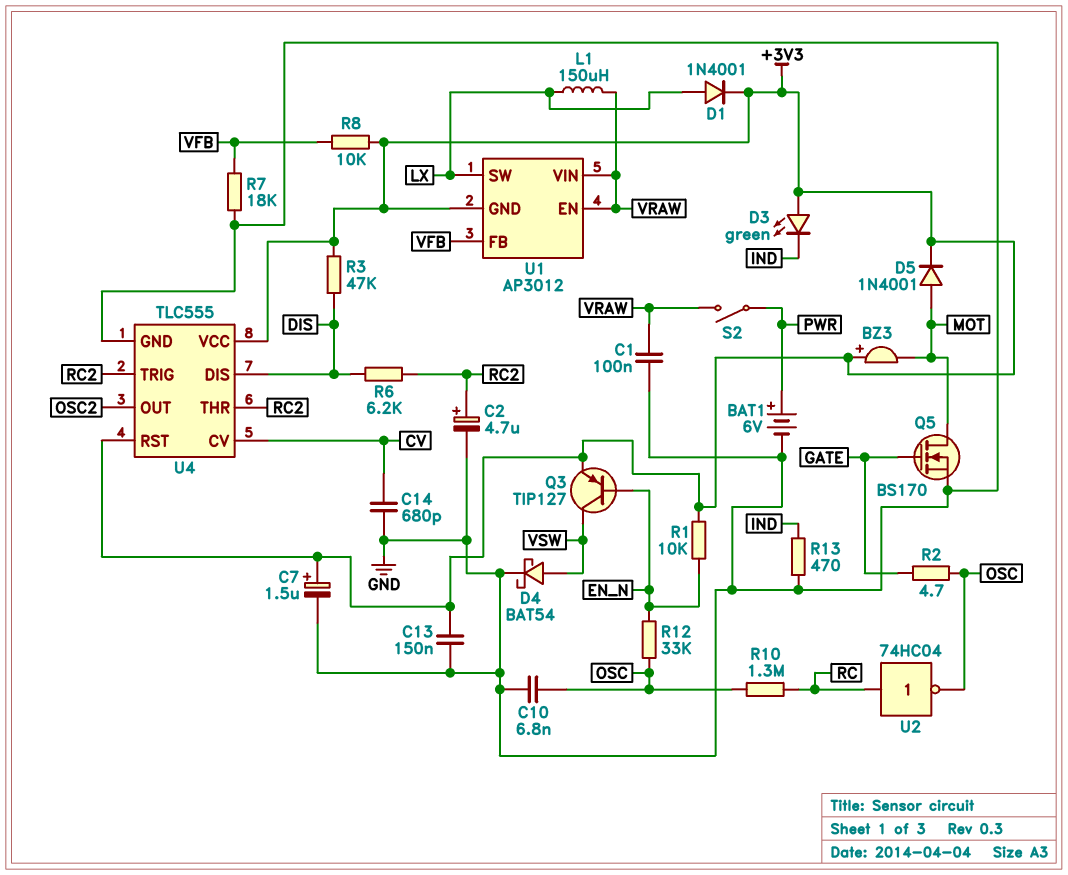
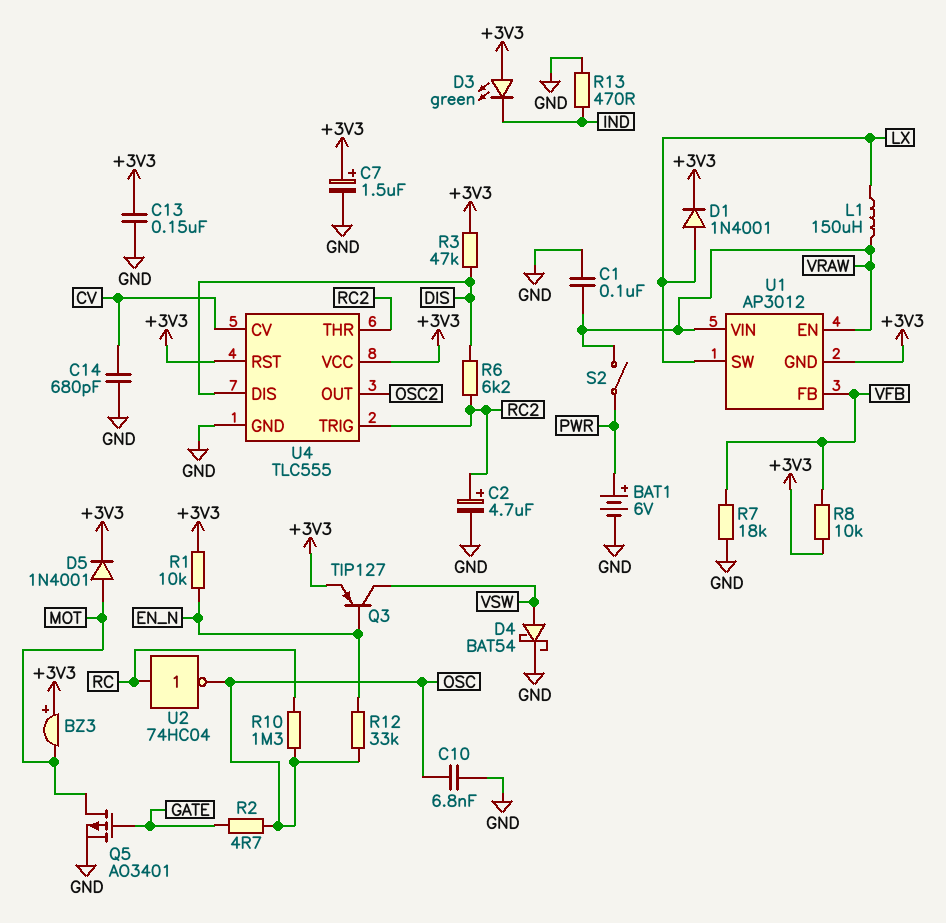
Q5: NMOS BS170 (G GATE, D MOT, S GND) -> PMOS AO3401 (G GATE, D MOT, S GND)

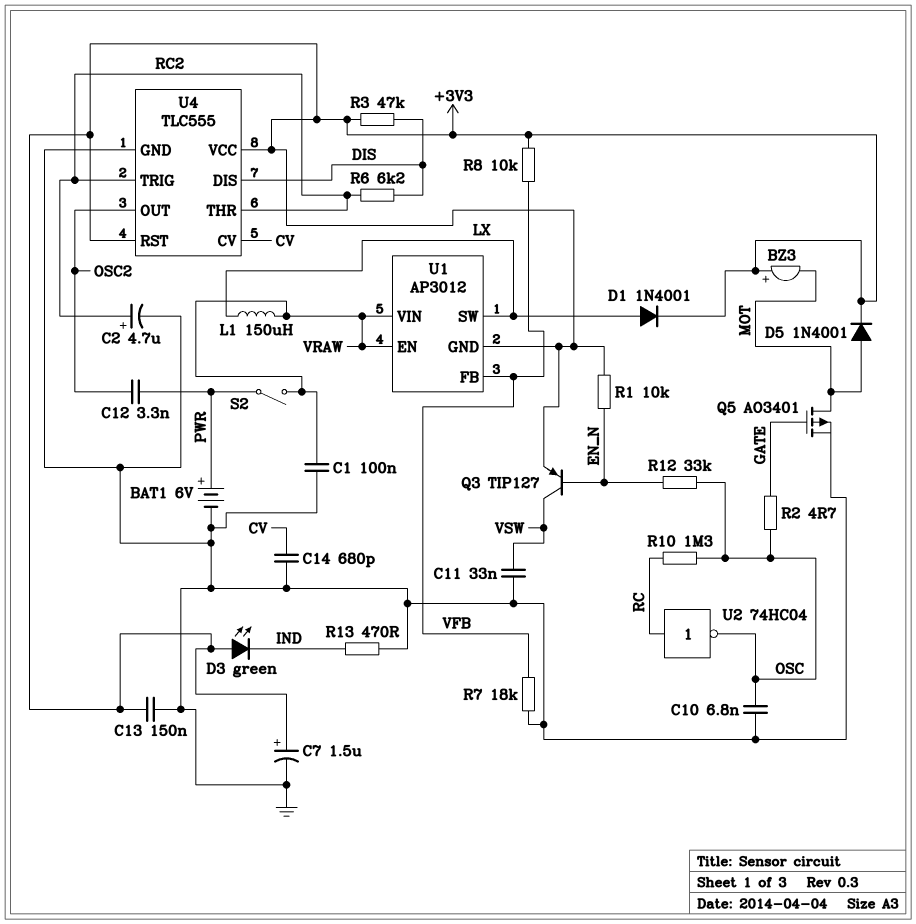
C11: none -> 33nF (GND, VSW)
C12: none -> 3.3nF (OSC2, PWR)
D4: schottky BAT54 (A VSW, K GND) -> none

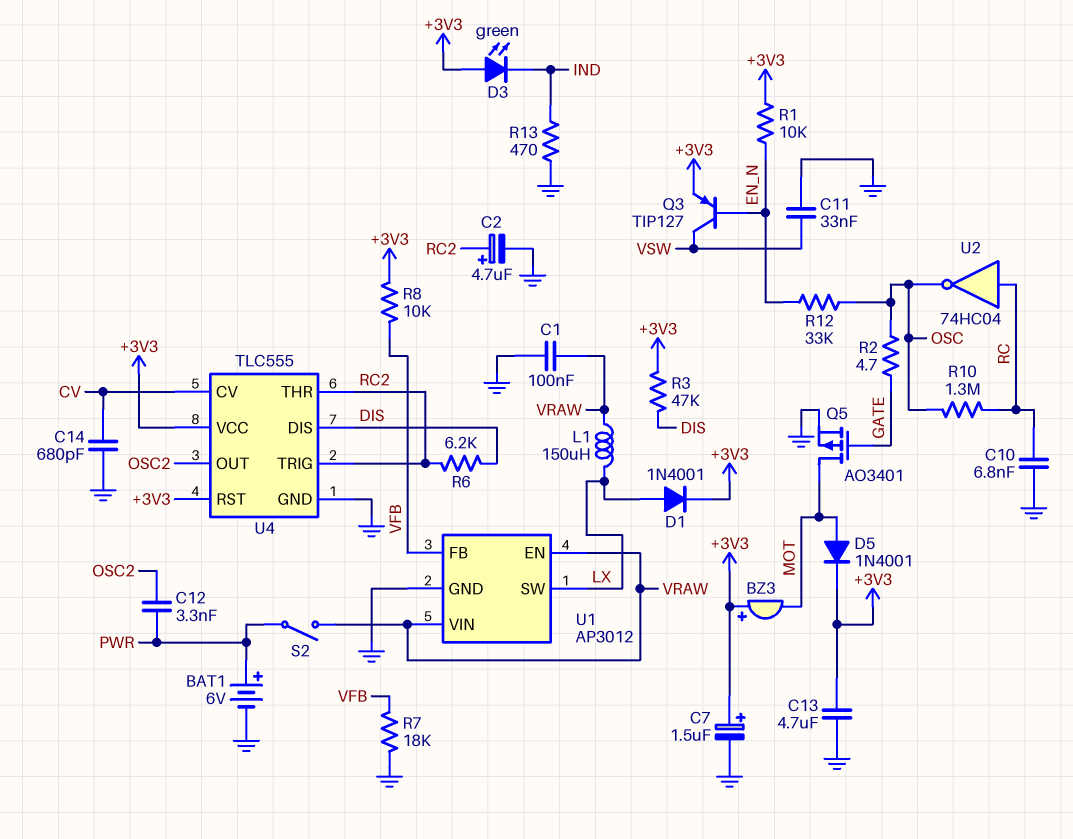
C10: 6.8nF (GND, OSC) -> 6.8nF (GND, RC)
C13: 150nF (+3V3, GND) -> 4.7uF (+3V3, GND)
U1 pin GND: +3V3 -> GND

